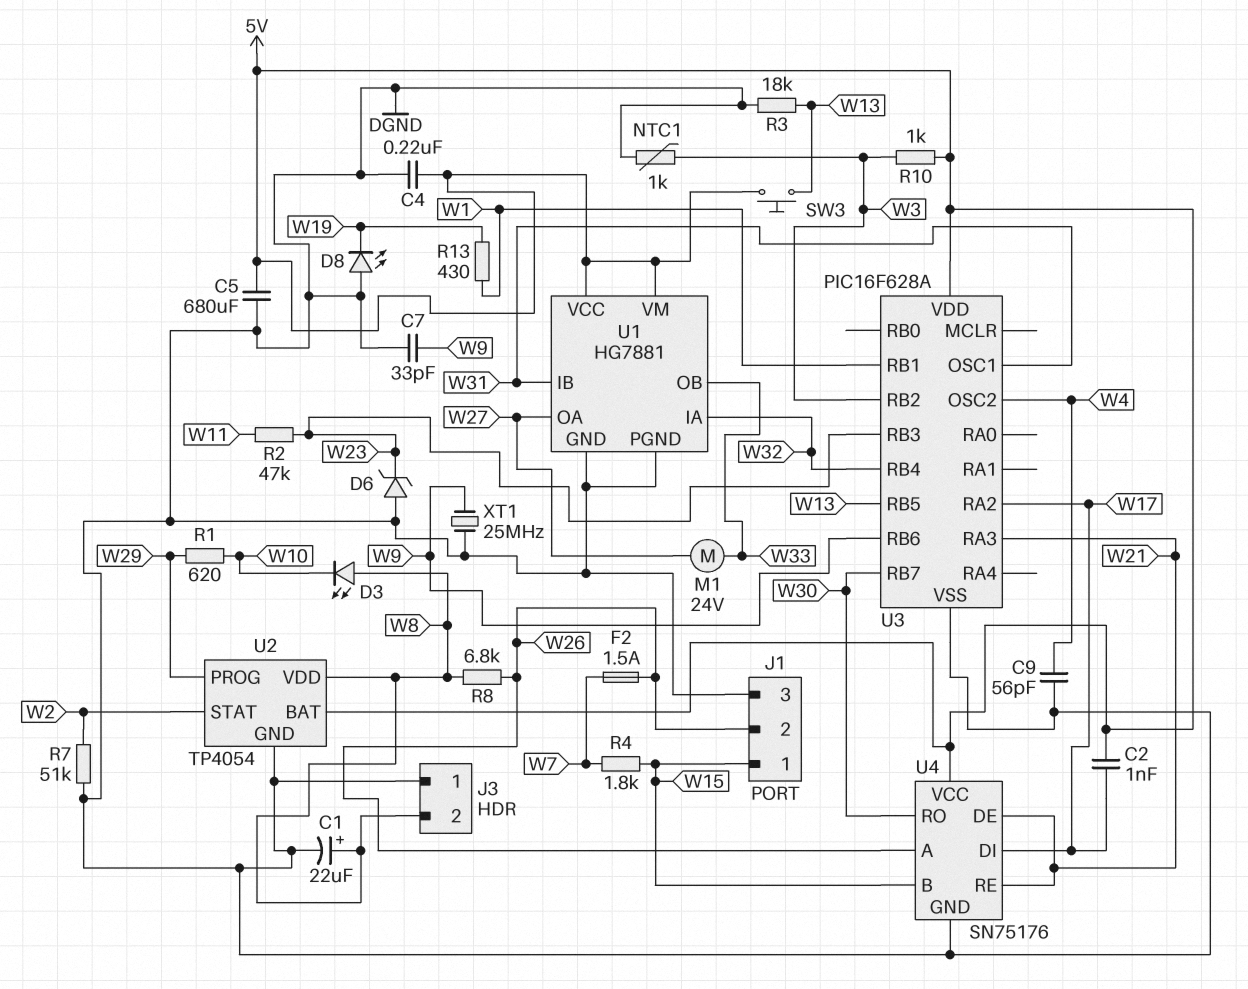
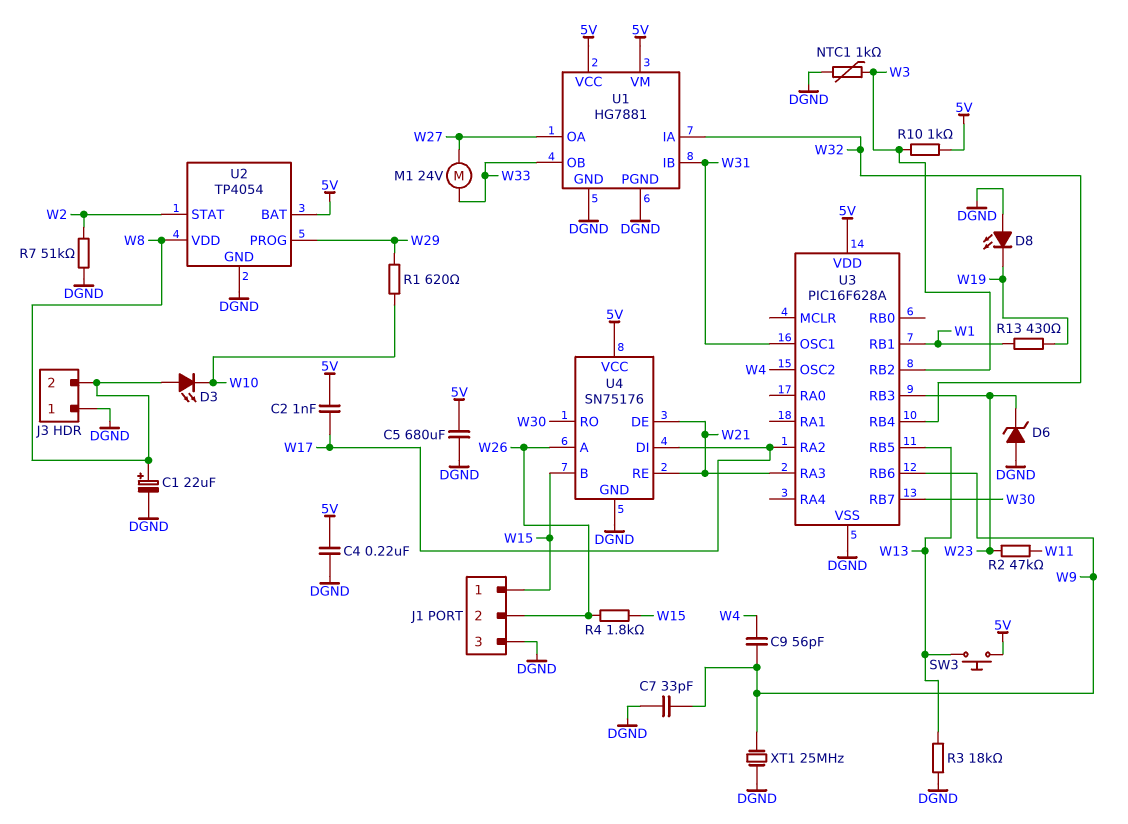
C9: 56pF (DGND, W4) -> 56pF (W4, W9)
F2: 1.5A (W7, W26) -> none
R4: 1.8k (W7, W15) -> 1.8k (W15, W26)
R8: 6.8k (W8, W26) -> none

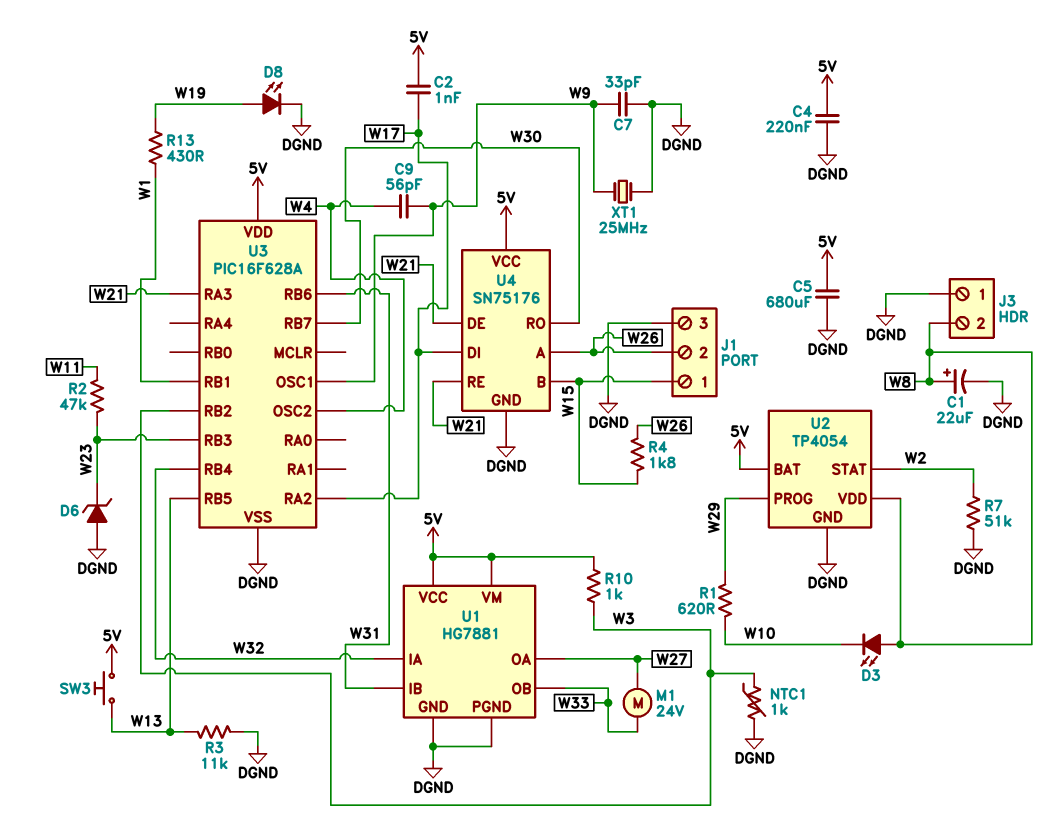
D8: LED (A DGND, K W19) -> LED (A W19, K DGND)
R3: 18k (DGND, W13) -> 11k (DGND, W13)
U3 pin OSC1: W31 -> W9
U3 pin RB6: W9 -> W31

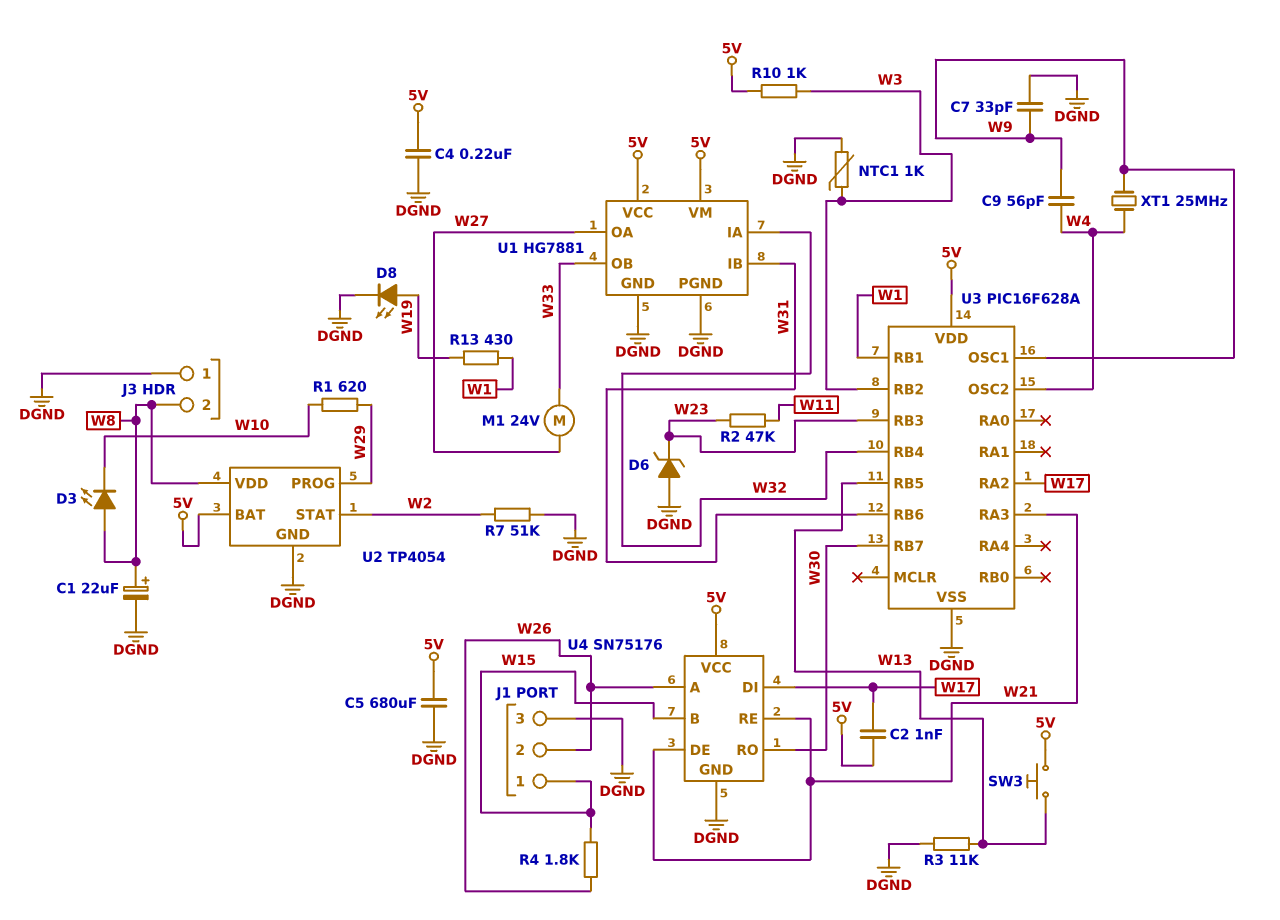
XT1: 25MHz (DGND, W9) -> 25MHz (W4, W9)

